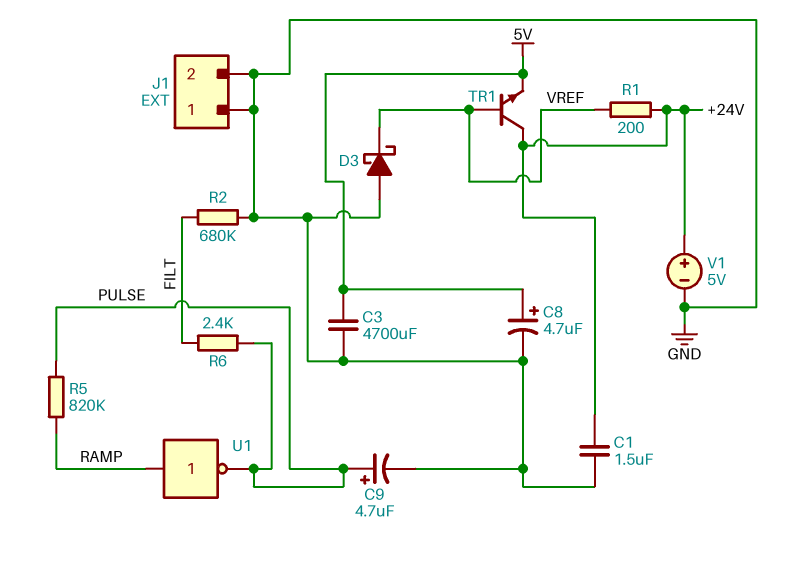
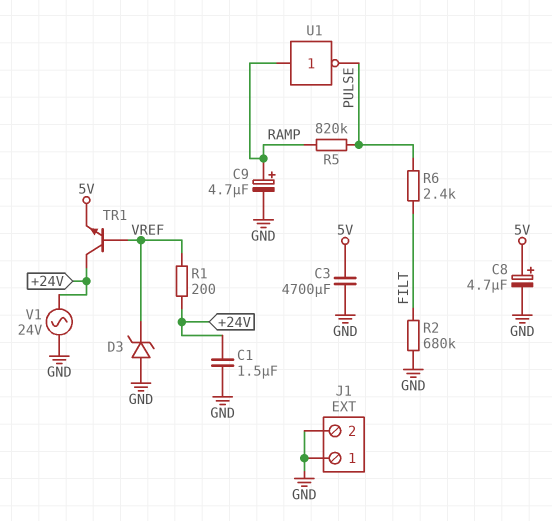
C9: 4.7uF (plus PULSE, minus GND) -> 4.7uF (plus RAMP, minus GND)
D3: schottky (A GND, K VREF) -> zener (A GND, K VREF)
V1: 5V (plus +24V, minus GND) -> AC 24V (+24V, GND)

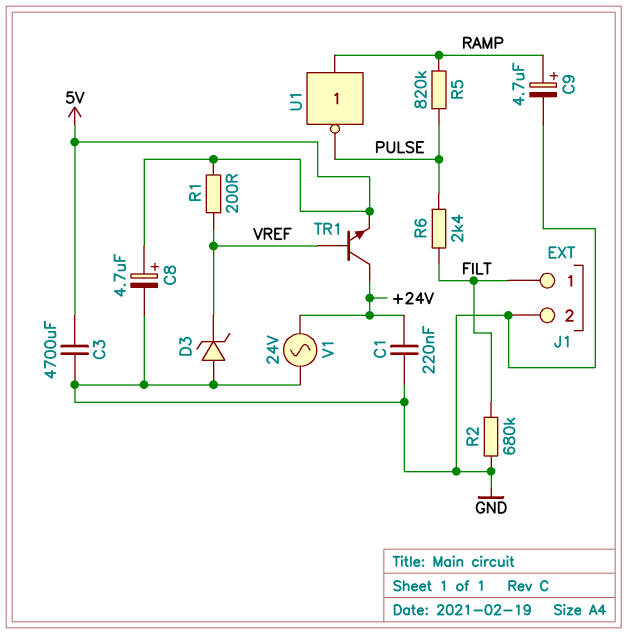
C1: 1.5uF (+24V, GND) -> 220nF (+24V, GND)
J1 pin 1: GND -> FILT
R1: 200 (+24V, VREF) -> 200 (5V, VREF)

